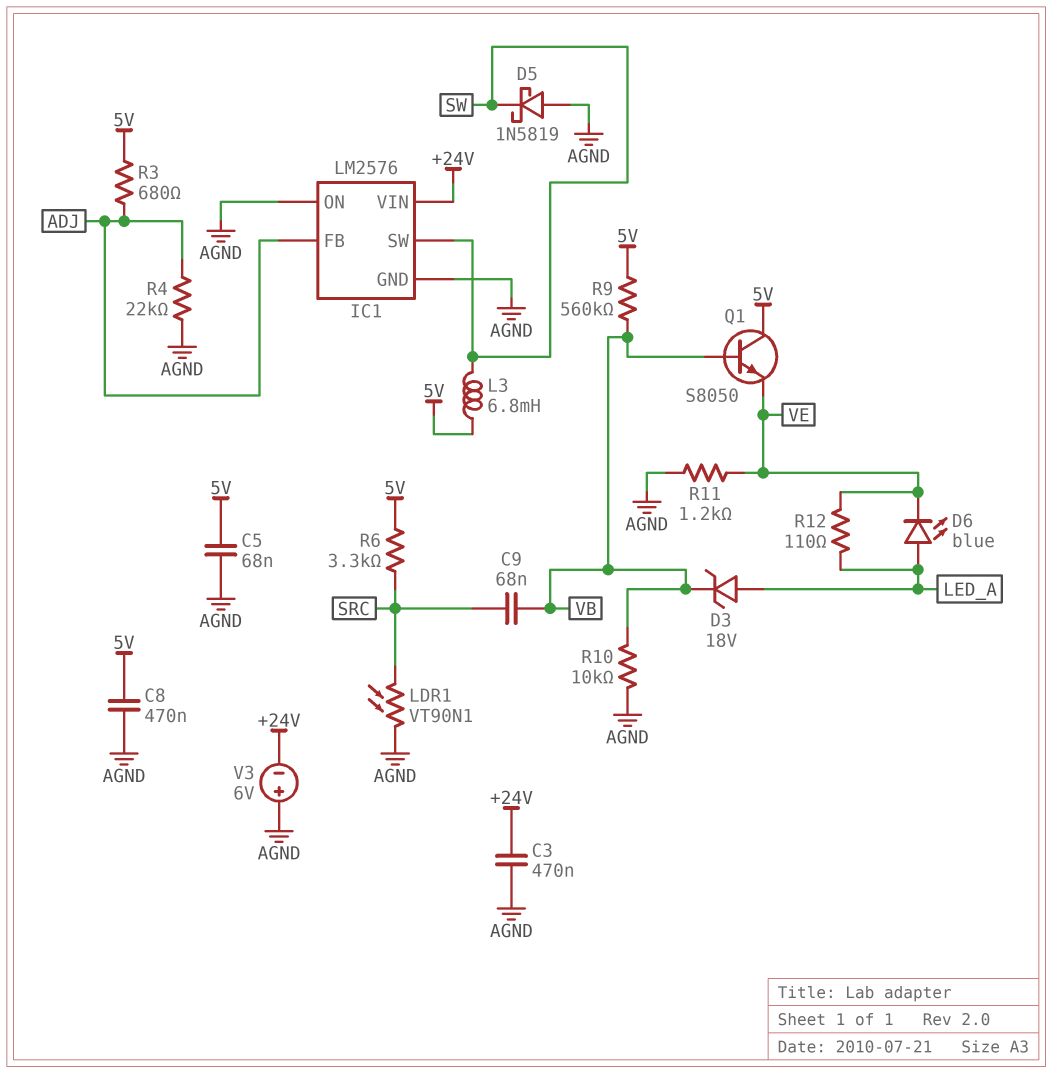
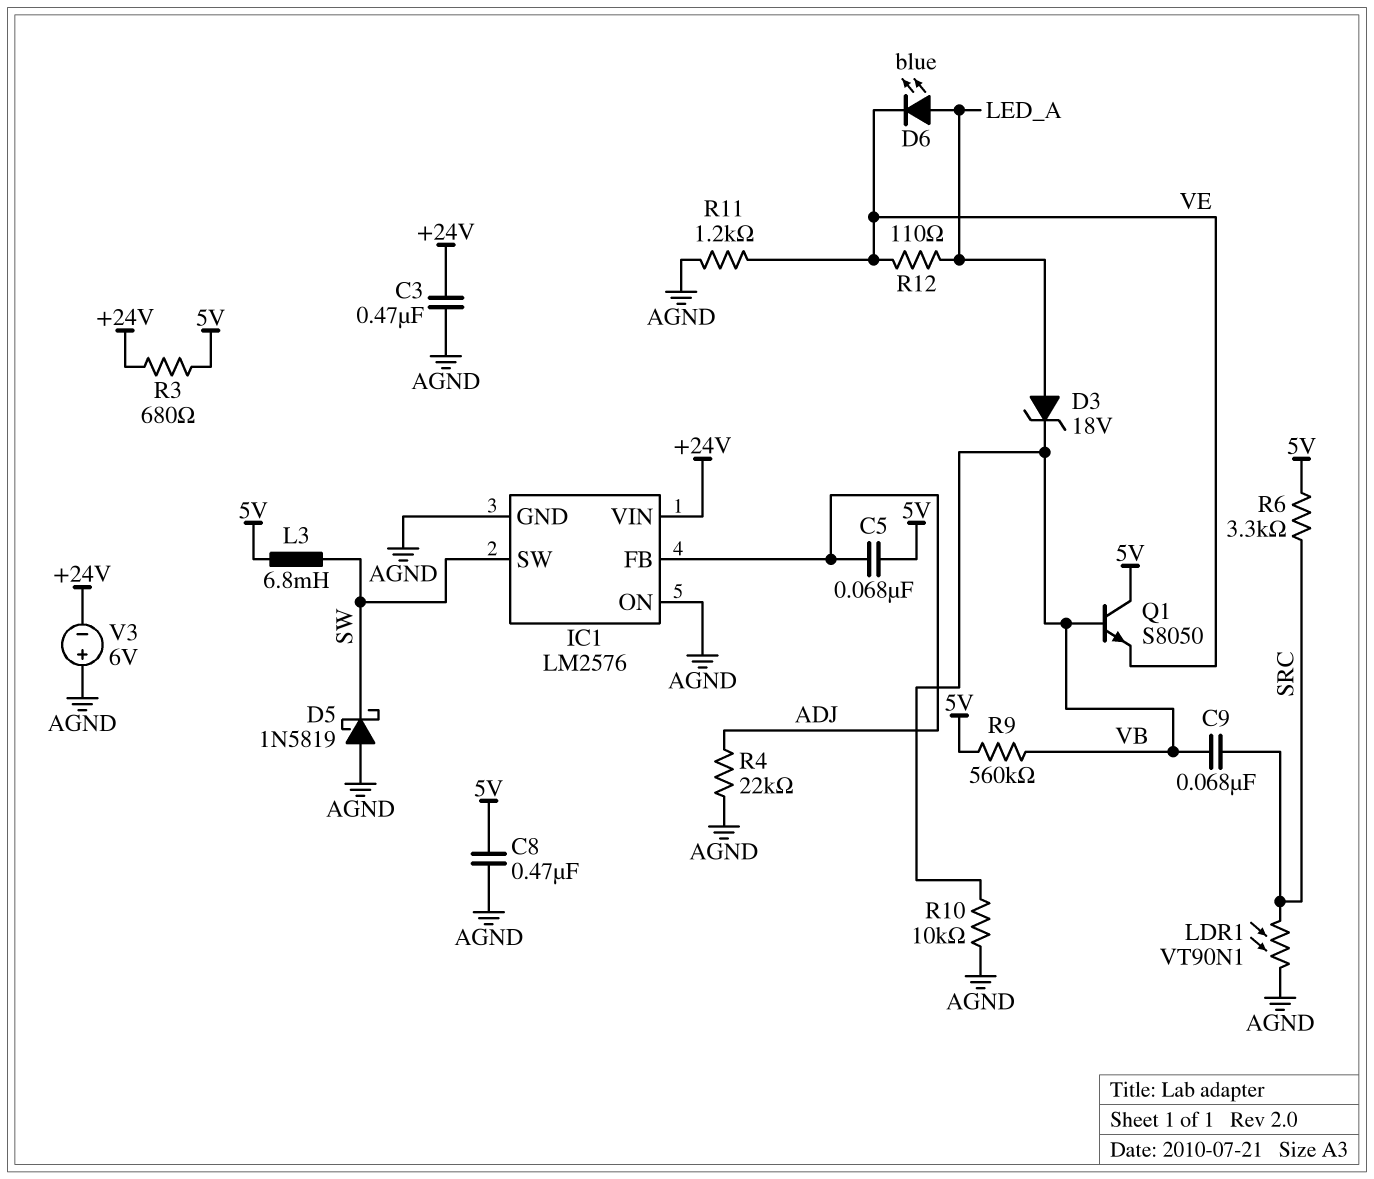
C5: 68nF (5V, AGND) -> 68nF (5V, ADJ)
R3: 680 (5V, ADJ) -> 680 (+24V, 5V)

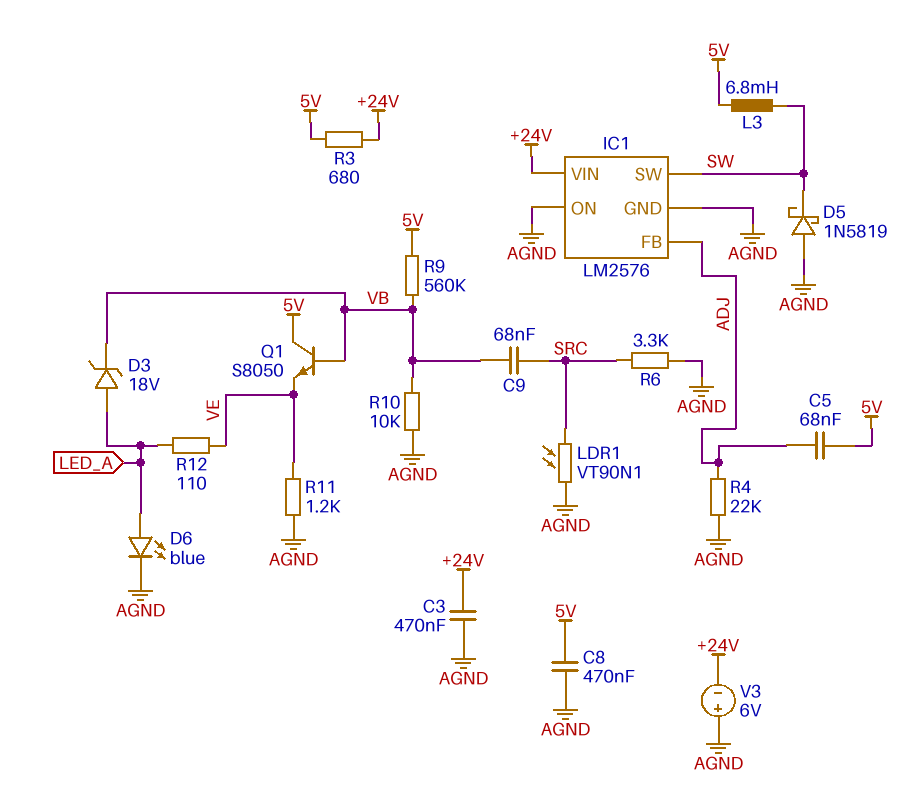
D6: LED blue (A LED_A, K VE) -> LED blue (A LED_A, K AGND)
R6: 3.3k (5V, SRC) -> 3.3k (AGND, SRC)

